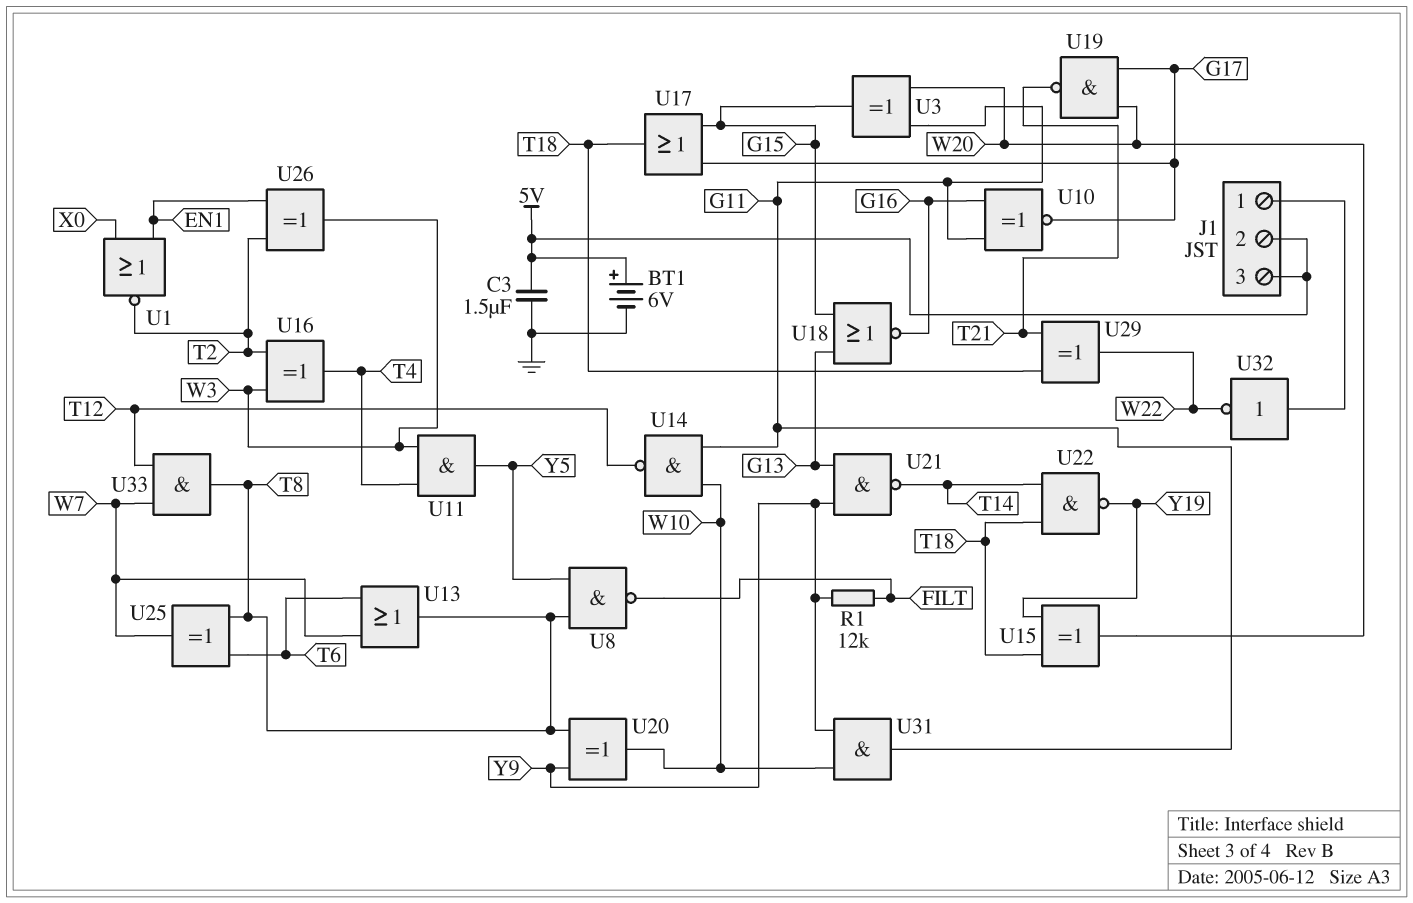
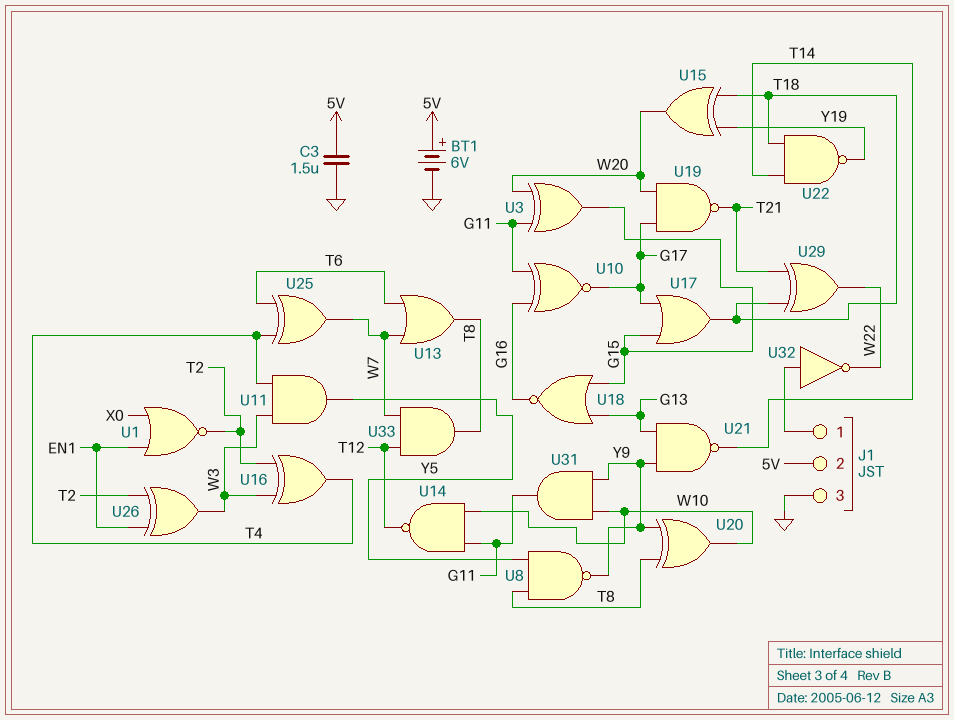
J1 pin 3: 5V -> GND
R1: 12k (FILT, Y9) -> none
U8: NAND (in T8, in Y5, out FILT) -> NAND (in T8, in Y5, out Y9)
U25: XOR (in T6, in T8, out W7) -> XOR (in T4, in T6, out W7)

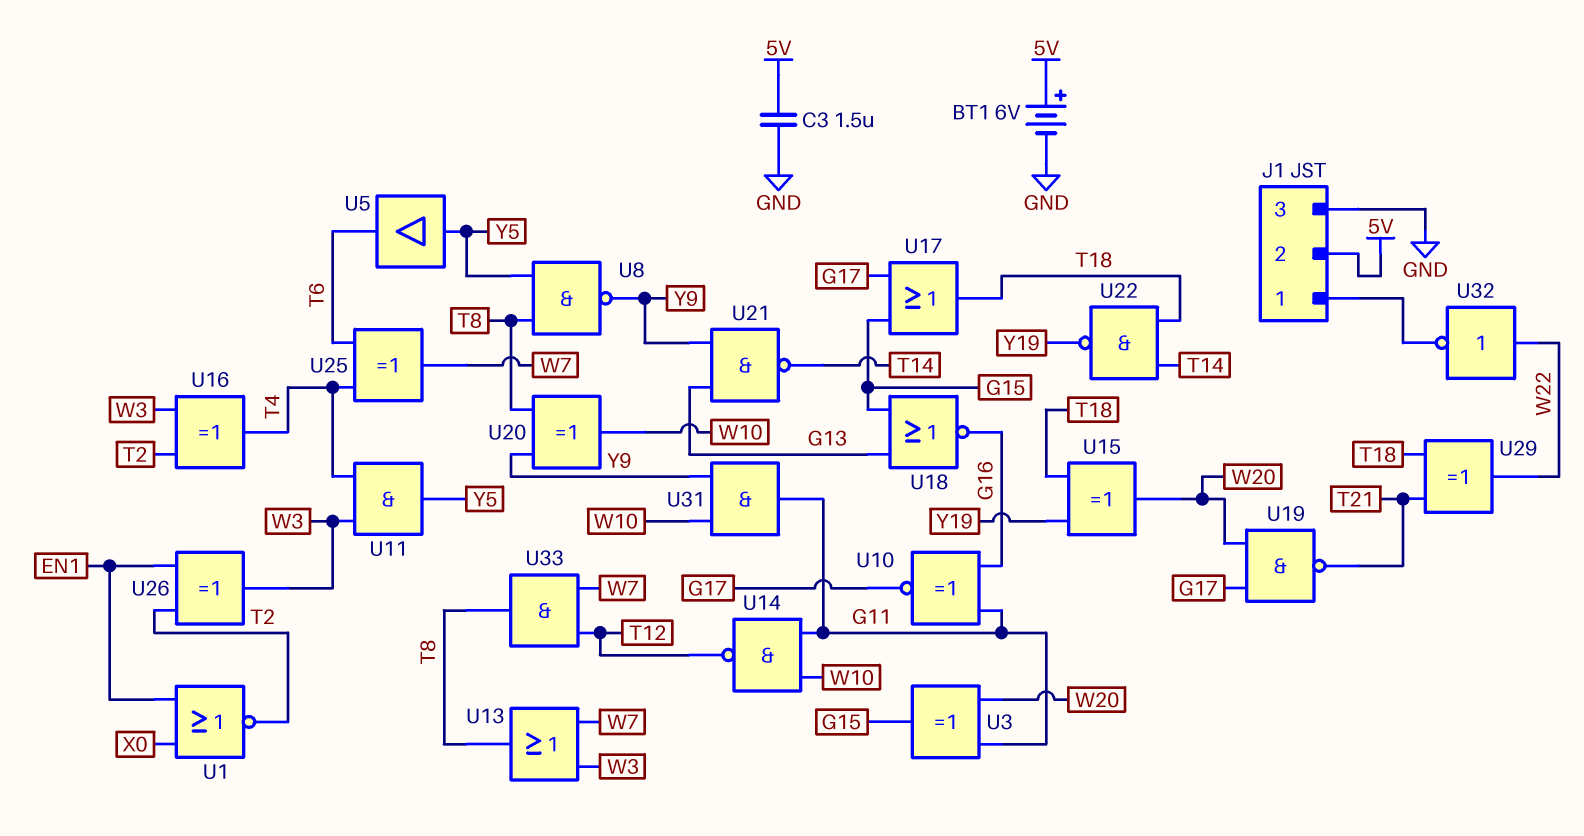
U5: none -> buffer (in Y5, out T6)
U13: OR (in T6, in W7, out T8) -> OR (in W3, in W7, out T8)
U32: NOT (in J1/1, out W22) -> NOT (in W22, out J1/1)

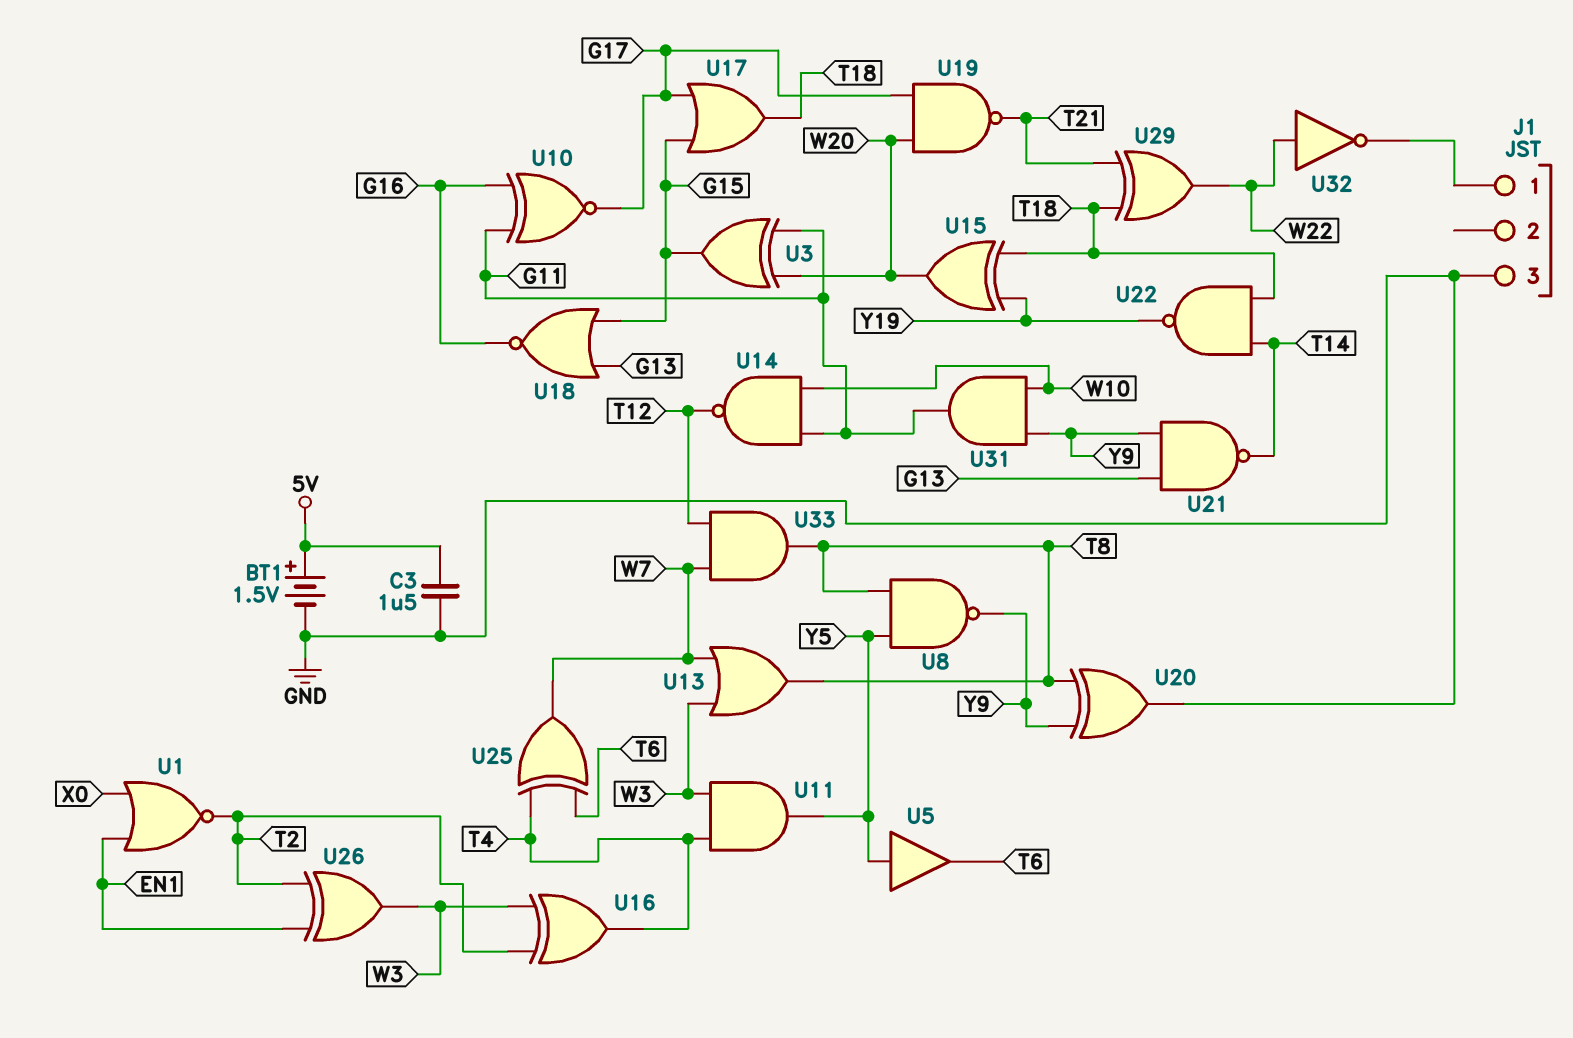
BT1: 6V (plus 5V, minus GND) -> 1.5V (plus 5V, minus GND)
J1 pin 2: 5V -> none
U20: XOR (in T8, in Y9, out W10) -> XOR (in T8, in Y9, out GND)

